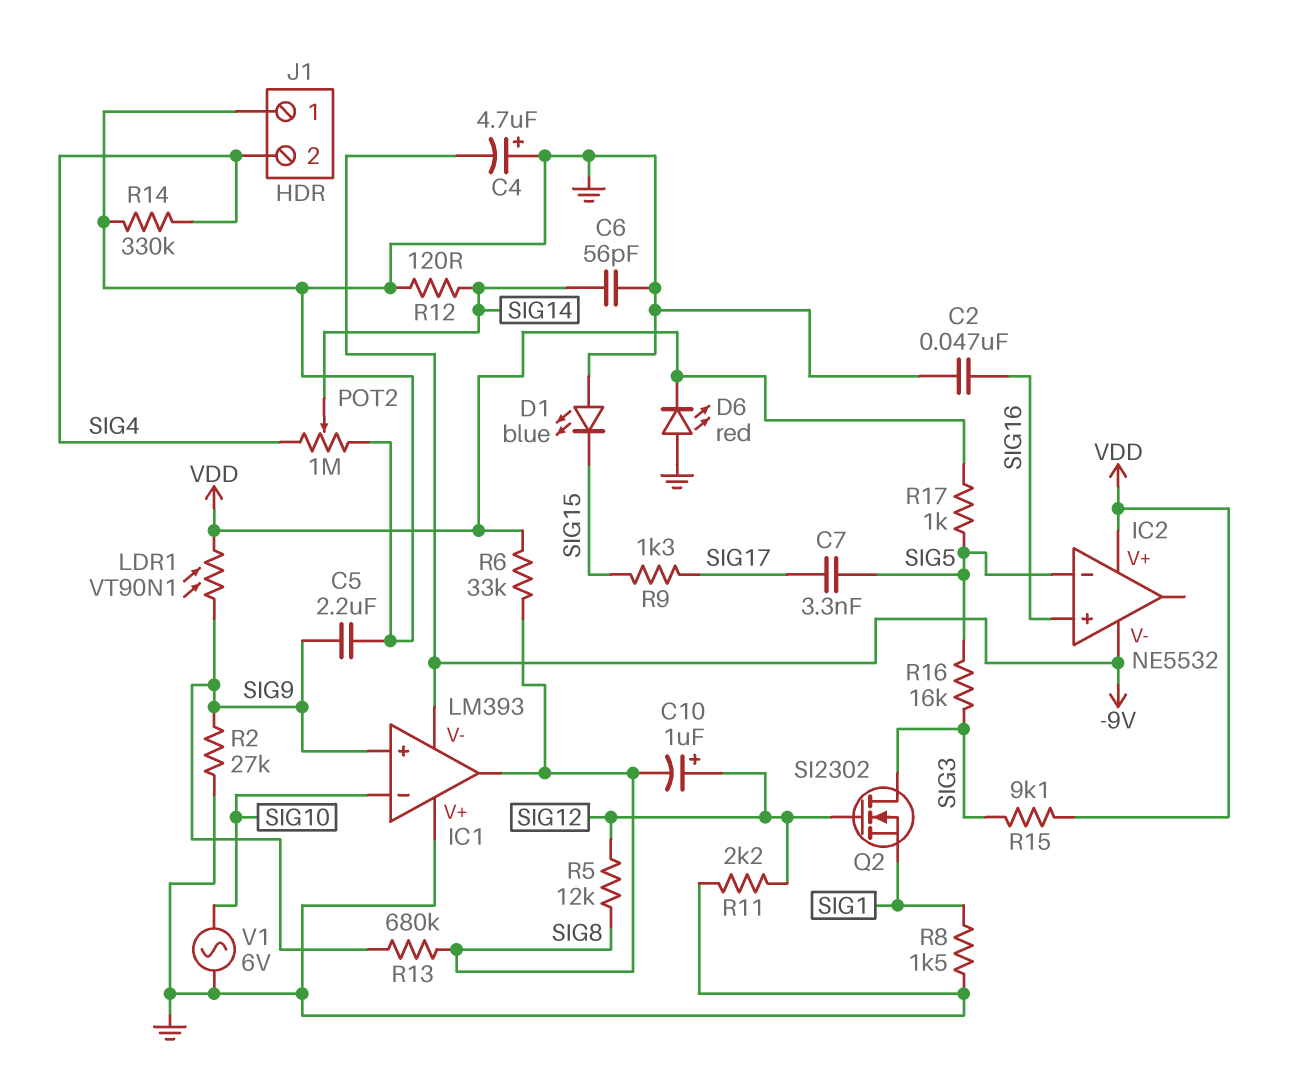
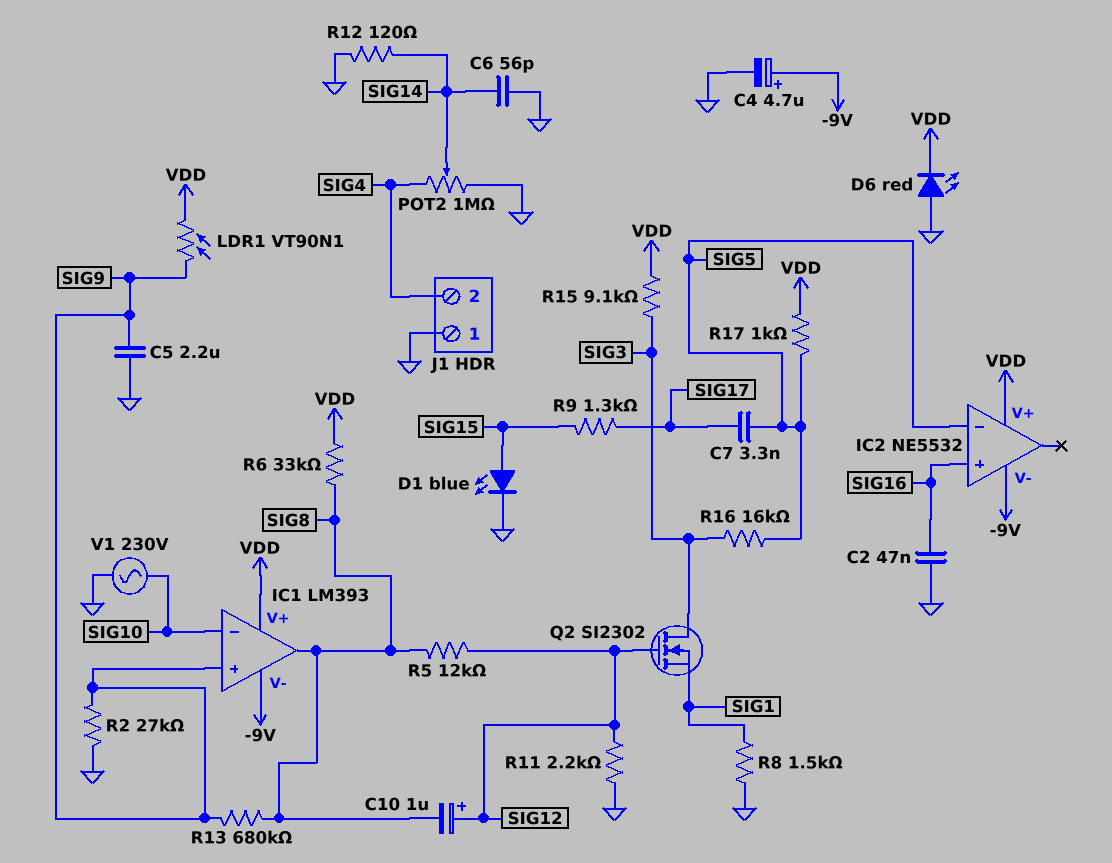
C4: 4.7uF (plus GND, minus -9V) -> 4.7uF (plus -9V, minus GND)
D1: LED blue (A GND, K SIG15) -> LED blue (A SIG15, K GND)
IC1 pin V+: GND -> VDD
R14: 330k (GND, SIG4) -> none
V1: AC 6V (GND, SIG10) -> AC 230V (GND, SIG10)

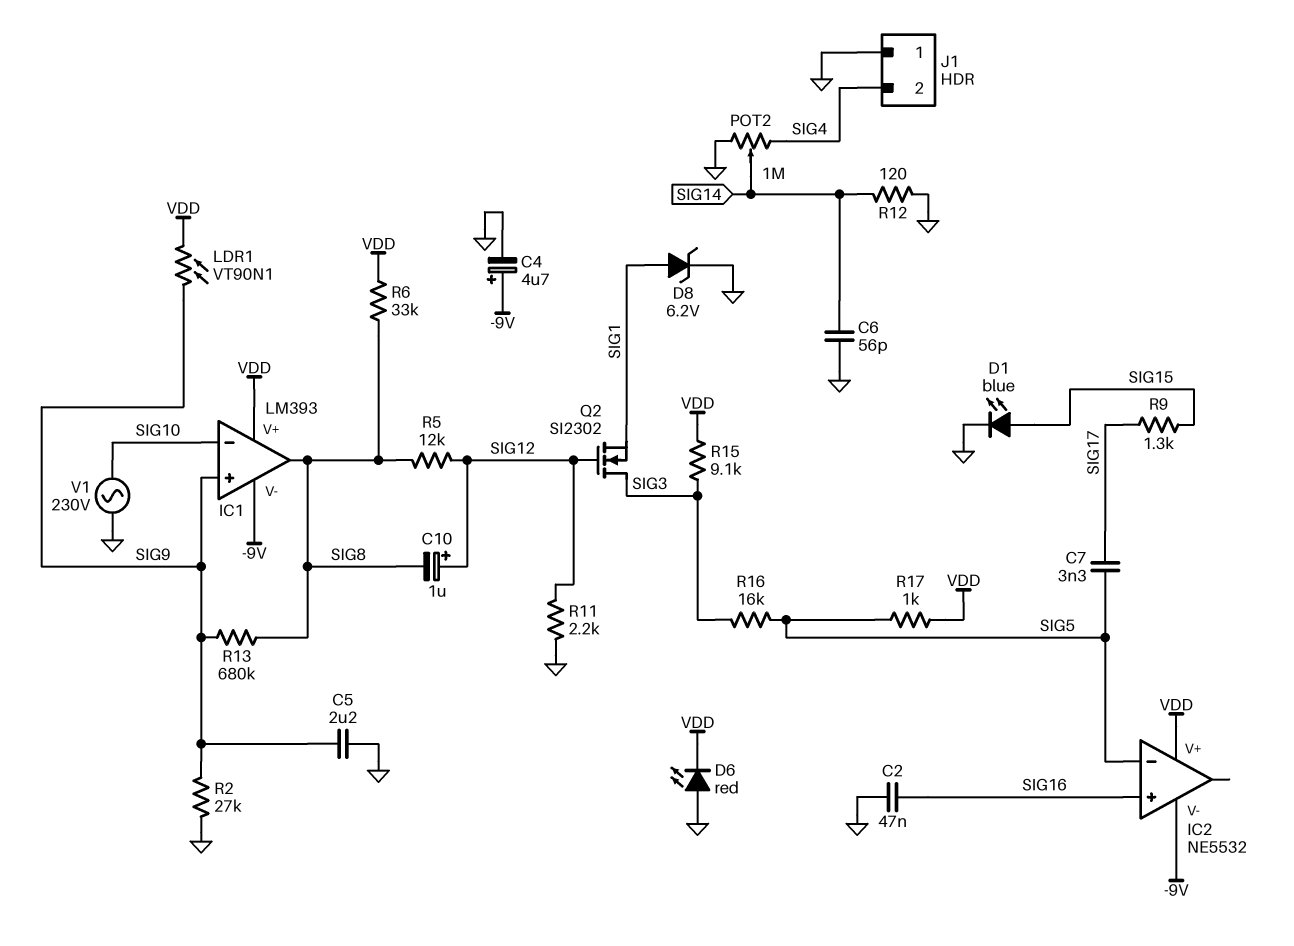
D8: none -> zener 6.2V (A SIG1, K GND)
R8: 1.5k (GND, SIG1) -> none

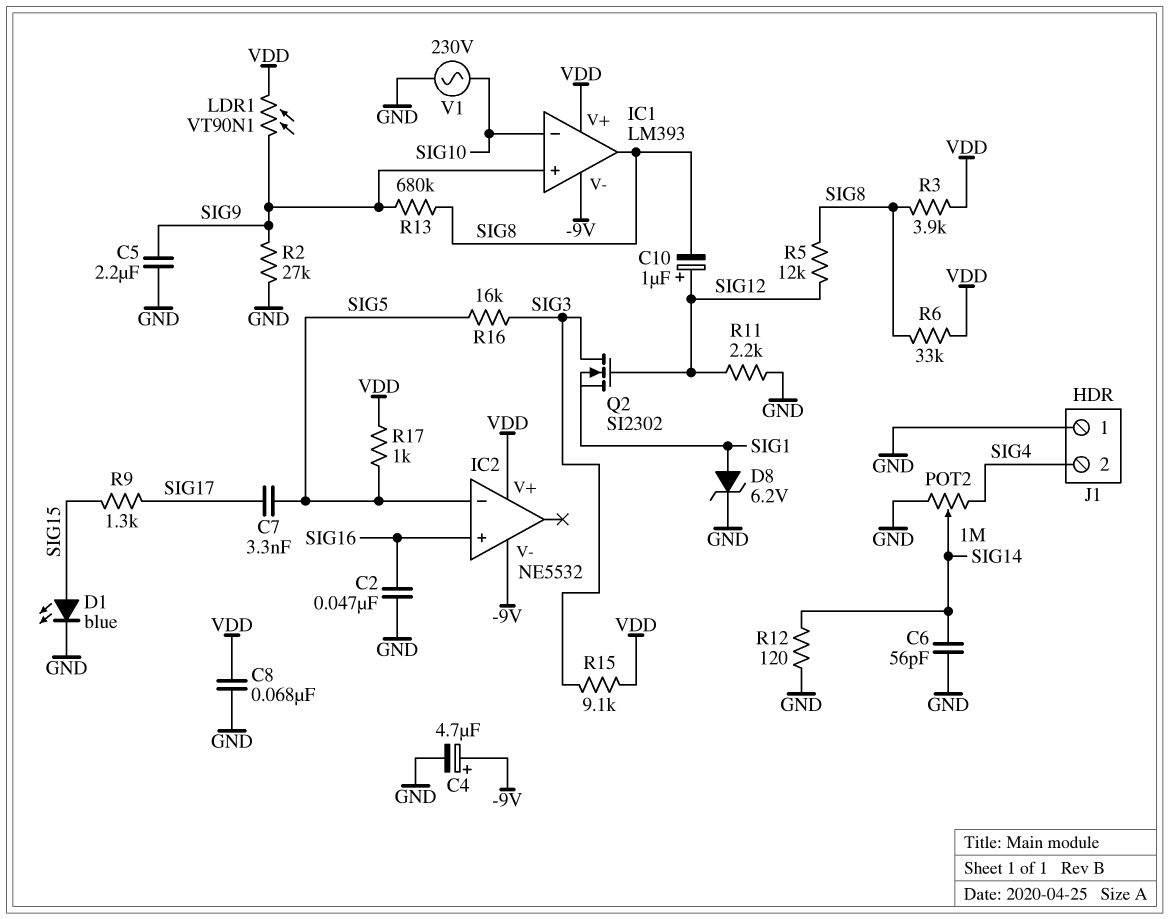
C8: none -> 68nF (GND, VDD)
D6: LED red (A GND, K VDD) -> none
R3: none -> 3.9k (SIG8, VDD)

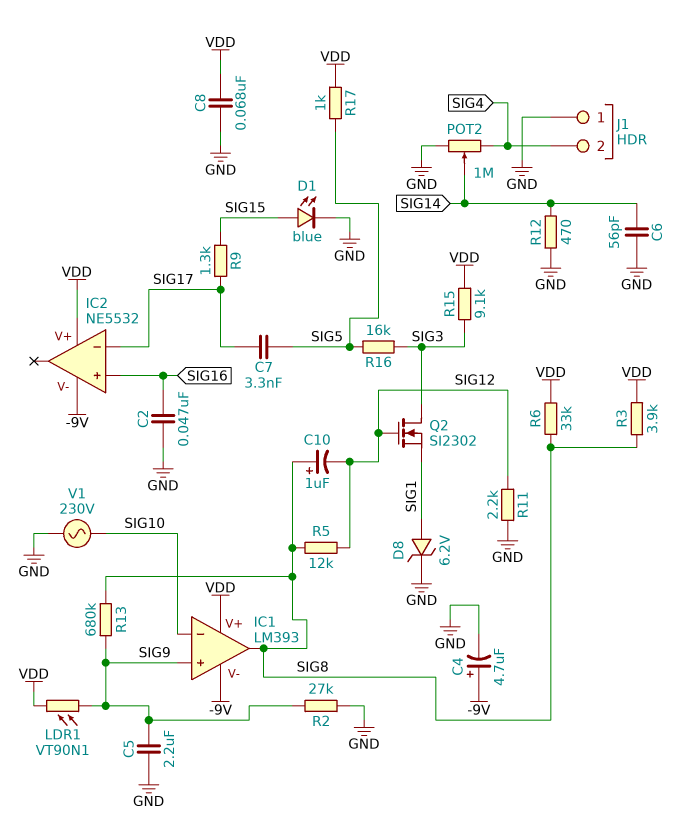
C10: 1uF (plus SIG12, minus SIG8) -> 1uF (plus SIG8, minus SIG12)
IC2 pin in-: SIG5 -> SIG17
R12: 120 (GND, SIG14) -> 470 (GND, SIG14)

